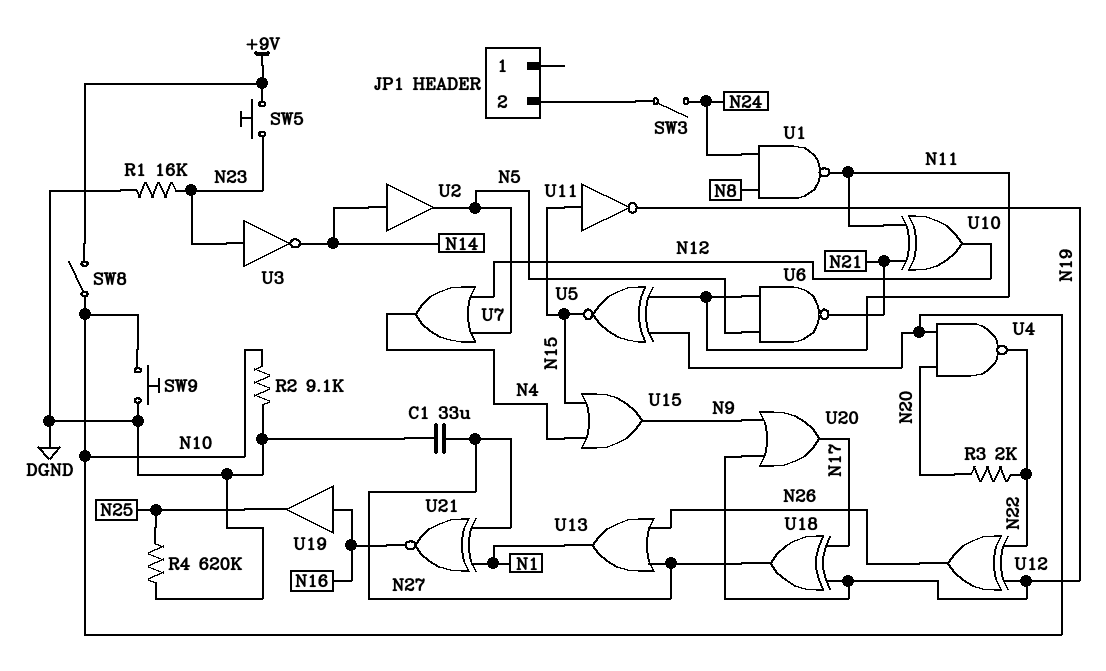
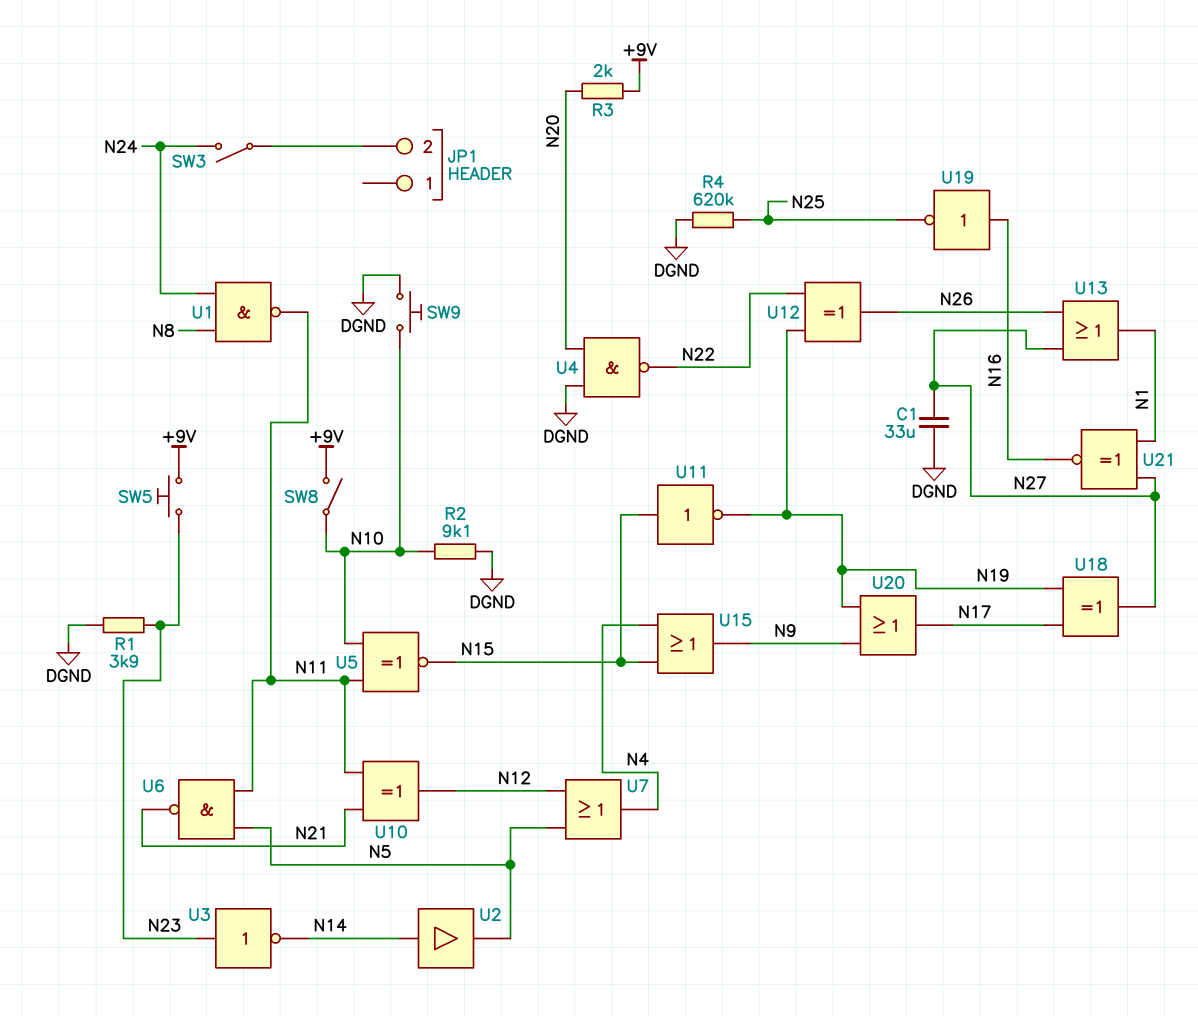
R1: 16k (DGND, N23) -> 3.9k (DGND, N23)
R3: 2k (N20, N22) -> 2k (+9V, N20)
U4: NAND (in N10, in N20, out N22) -> NAND (in DGND, in N20, out N22)
U19: buffer (in N16, out N25) -> NOT (in N16, out N25)

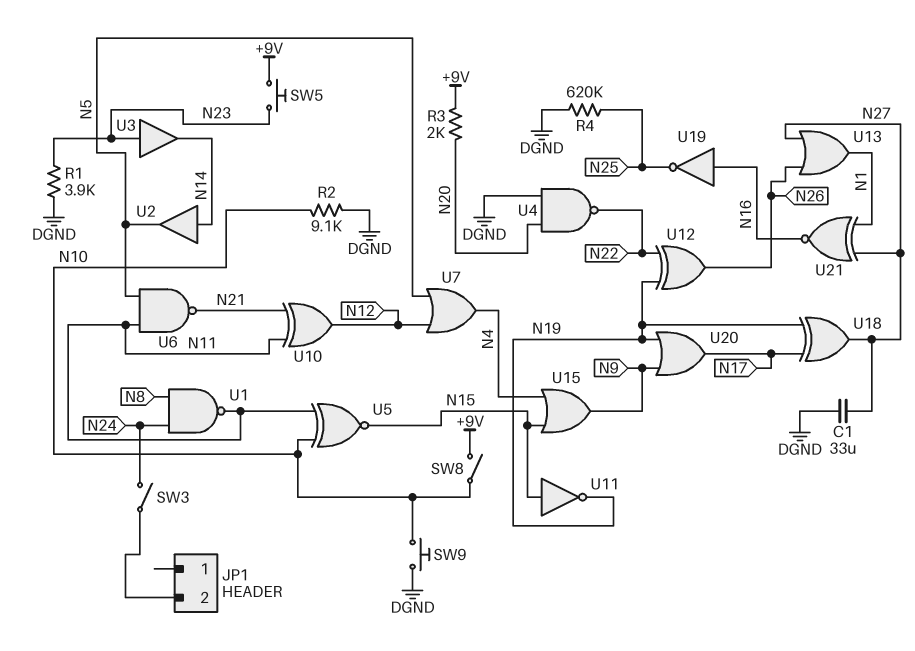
U3: NOT (in N23, out N14) -> buffer (in N23, out N14)

